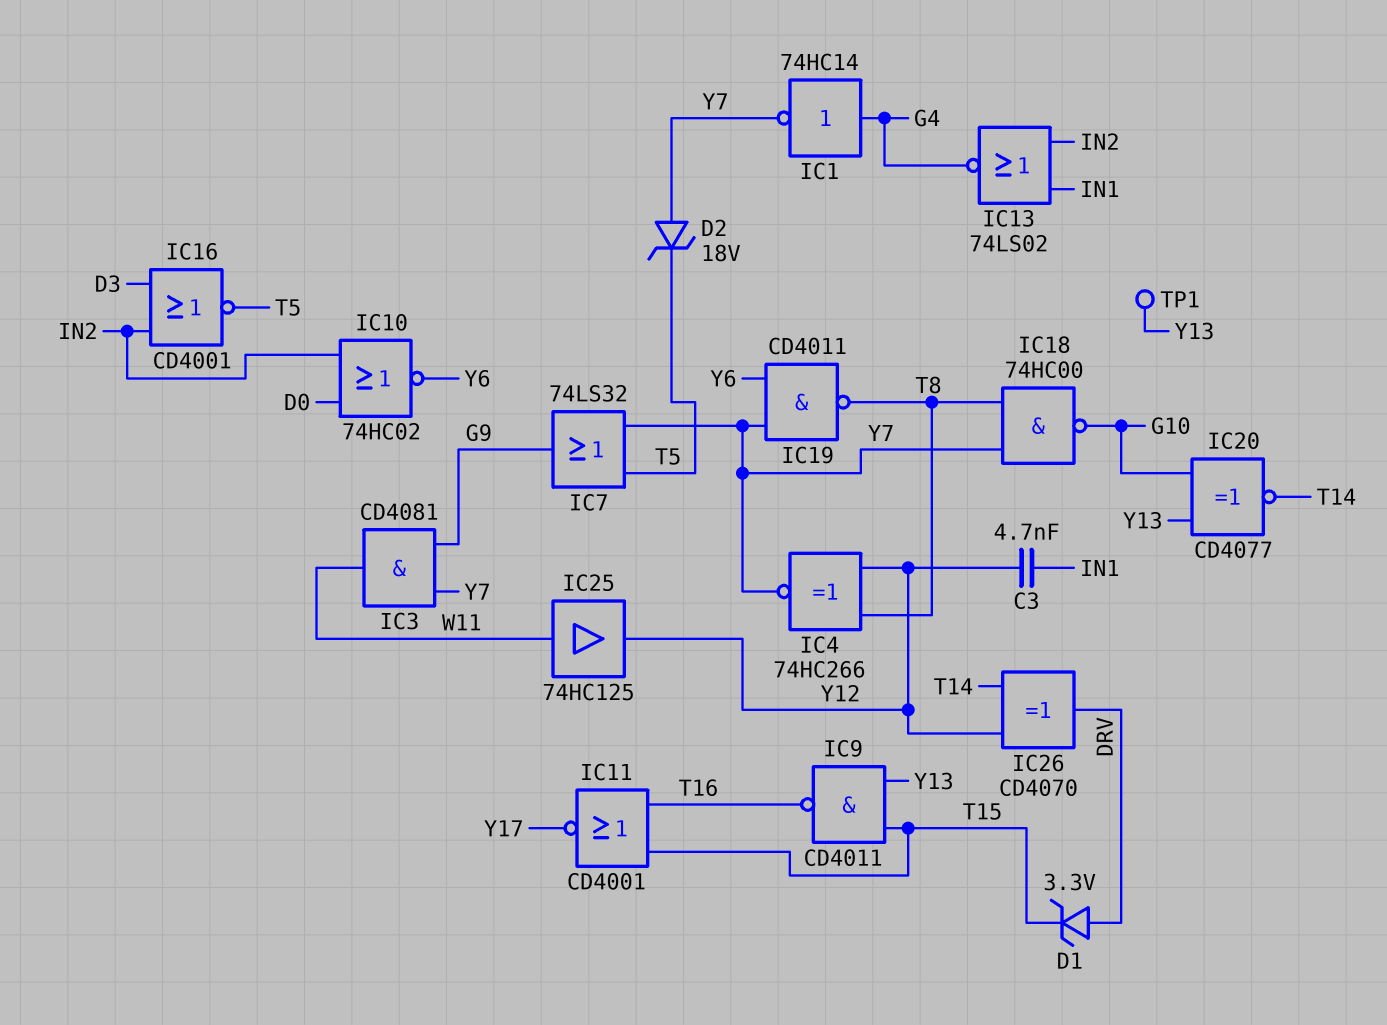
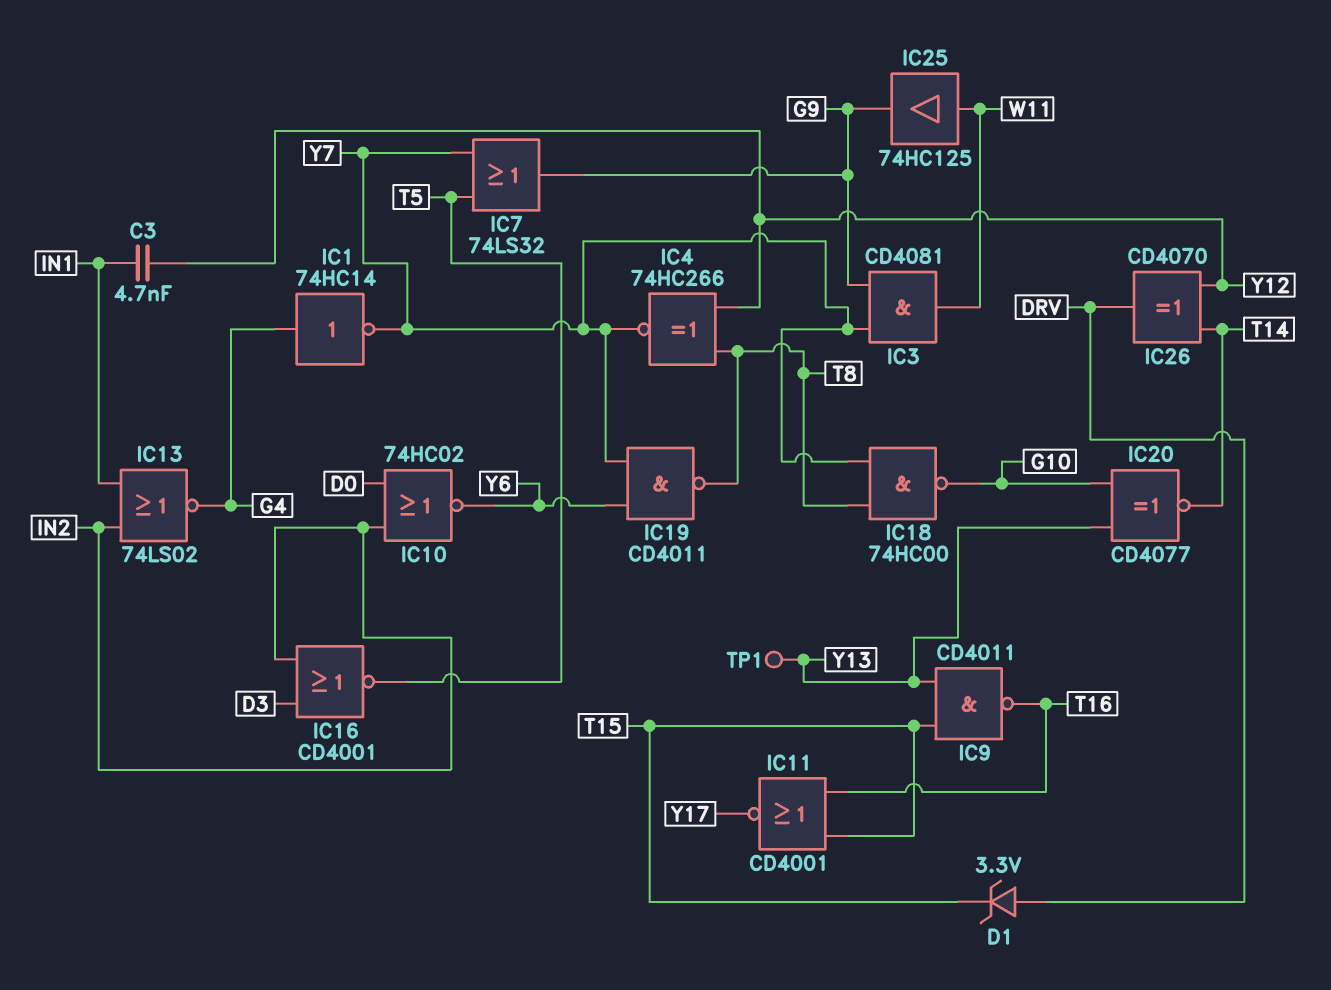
D2: zener 18V (A Y7, K T5) -> none
IC25: buffer 74HC125 (in W11, out Y12) -> buffer 74HC125 (in W11, out G9)

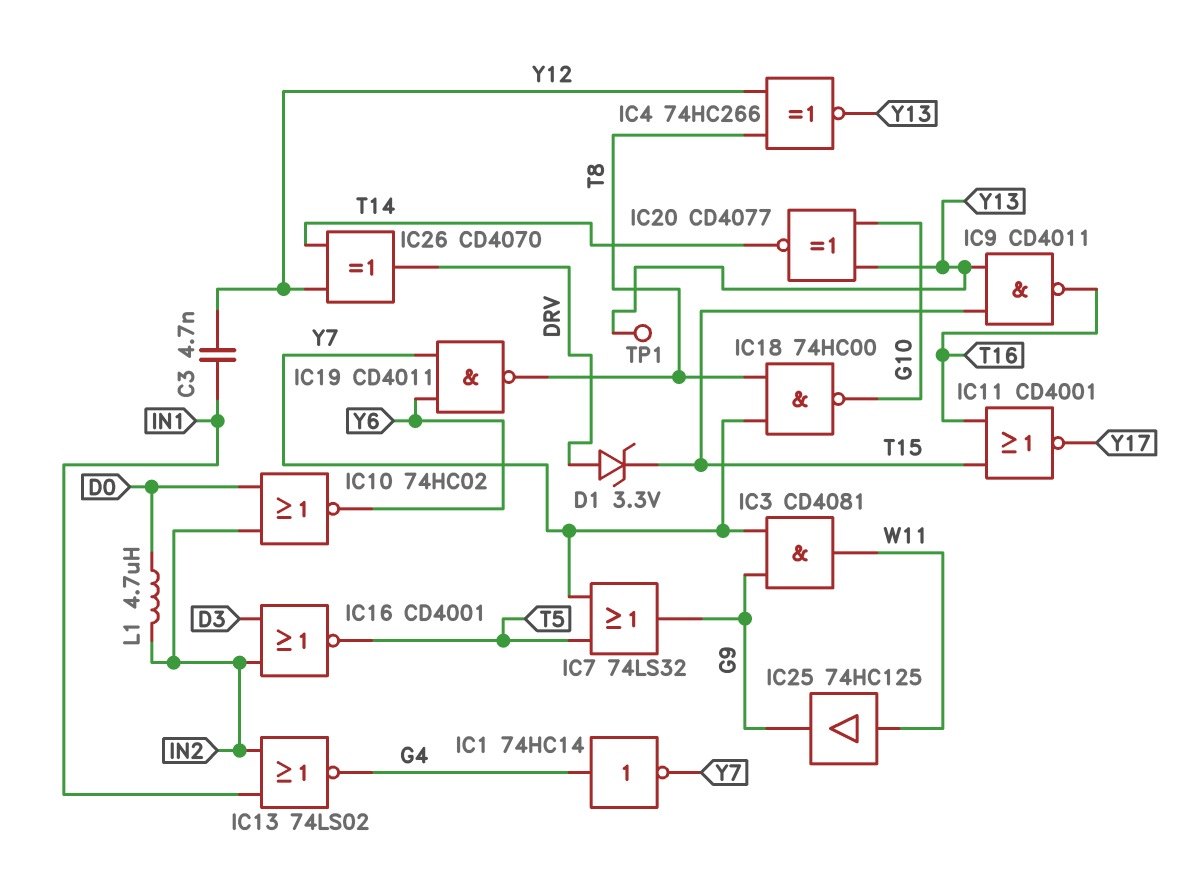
IC4: XNOR 74HC266 (in T8, in Y12, out Y7) -> XNOR 74HC266 (in T8, in Y12, out Y13)
L1: none -> 4.7uH (D0, IN2)

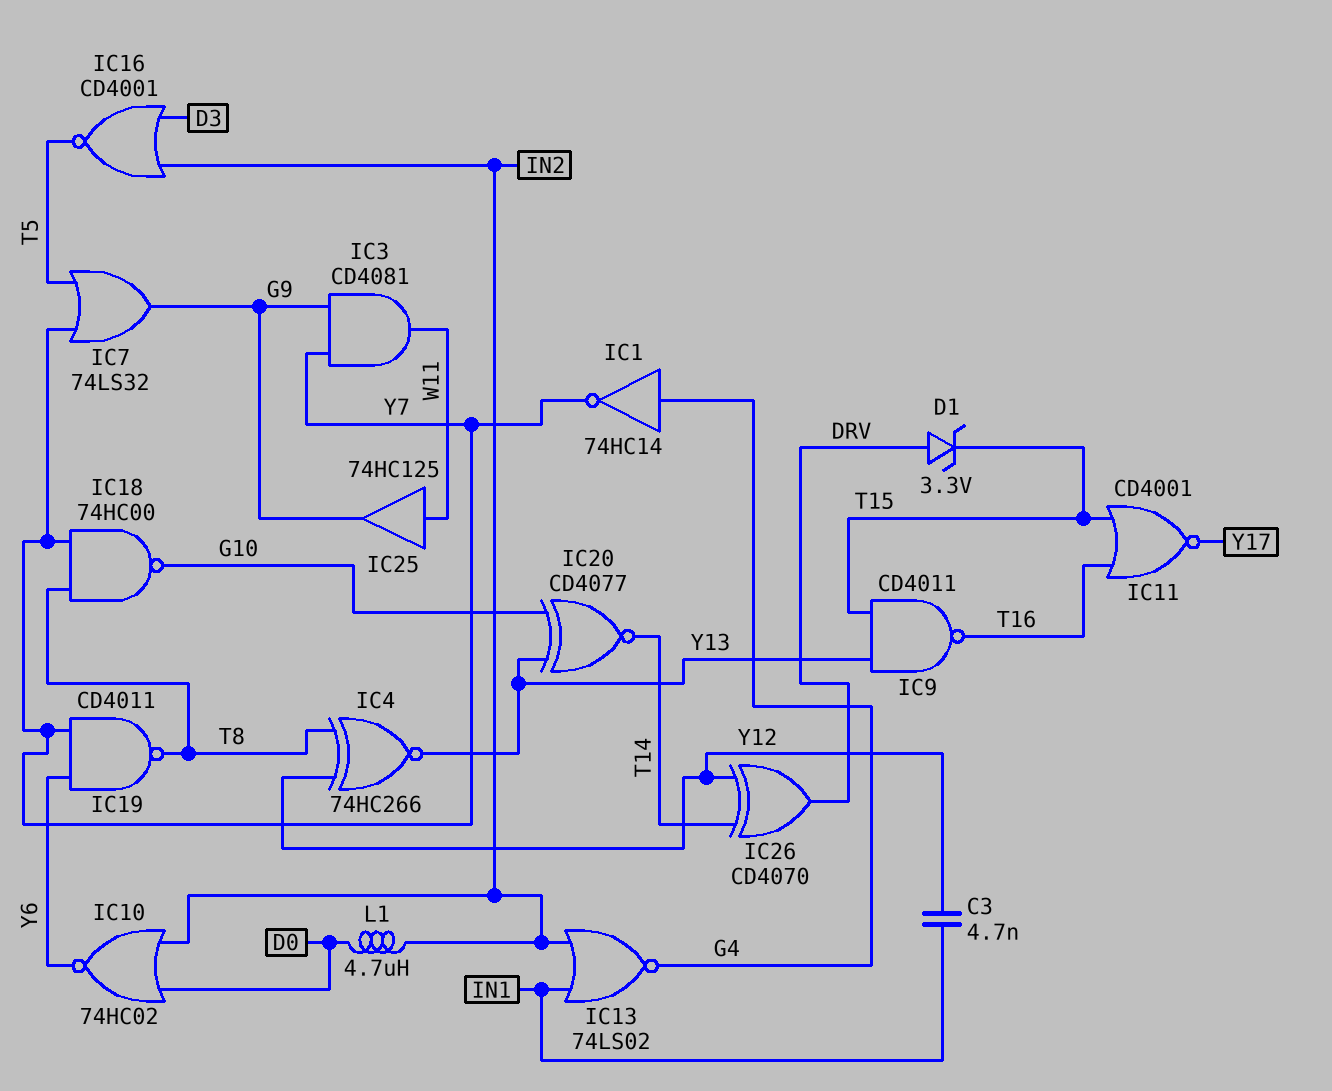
TP1: test point (Y13) -> none

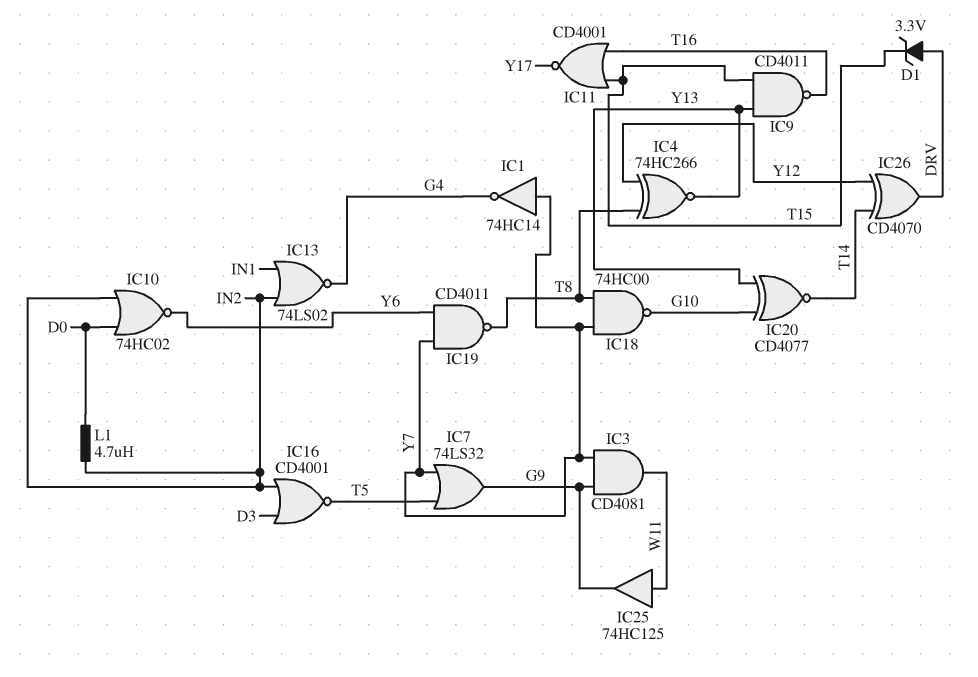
C3: 4.7nF (IN1, Y12) -> none
IC1: NOT 74HC14 (in G4, out Y7) -> NOT 74HC14 (in Y7, out G4)

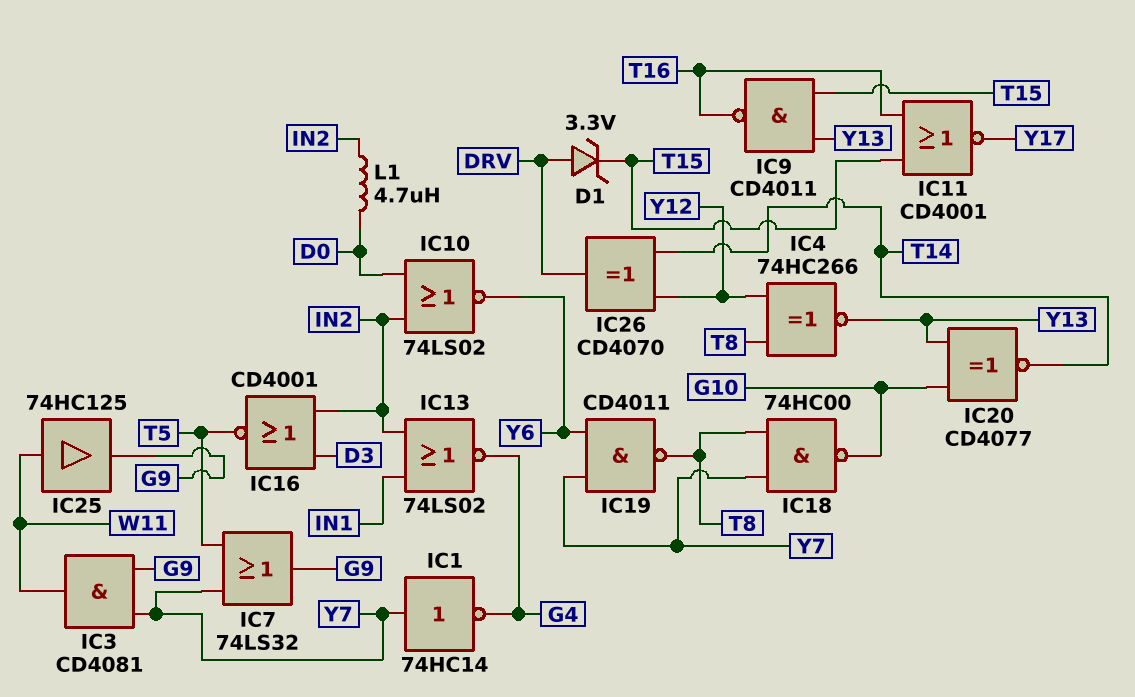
IC10: NOR 74HC02 (in D0, in IN2, out Y6) -> NOR 74LS02 (in D0, in IN2, out Y6)

